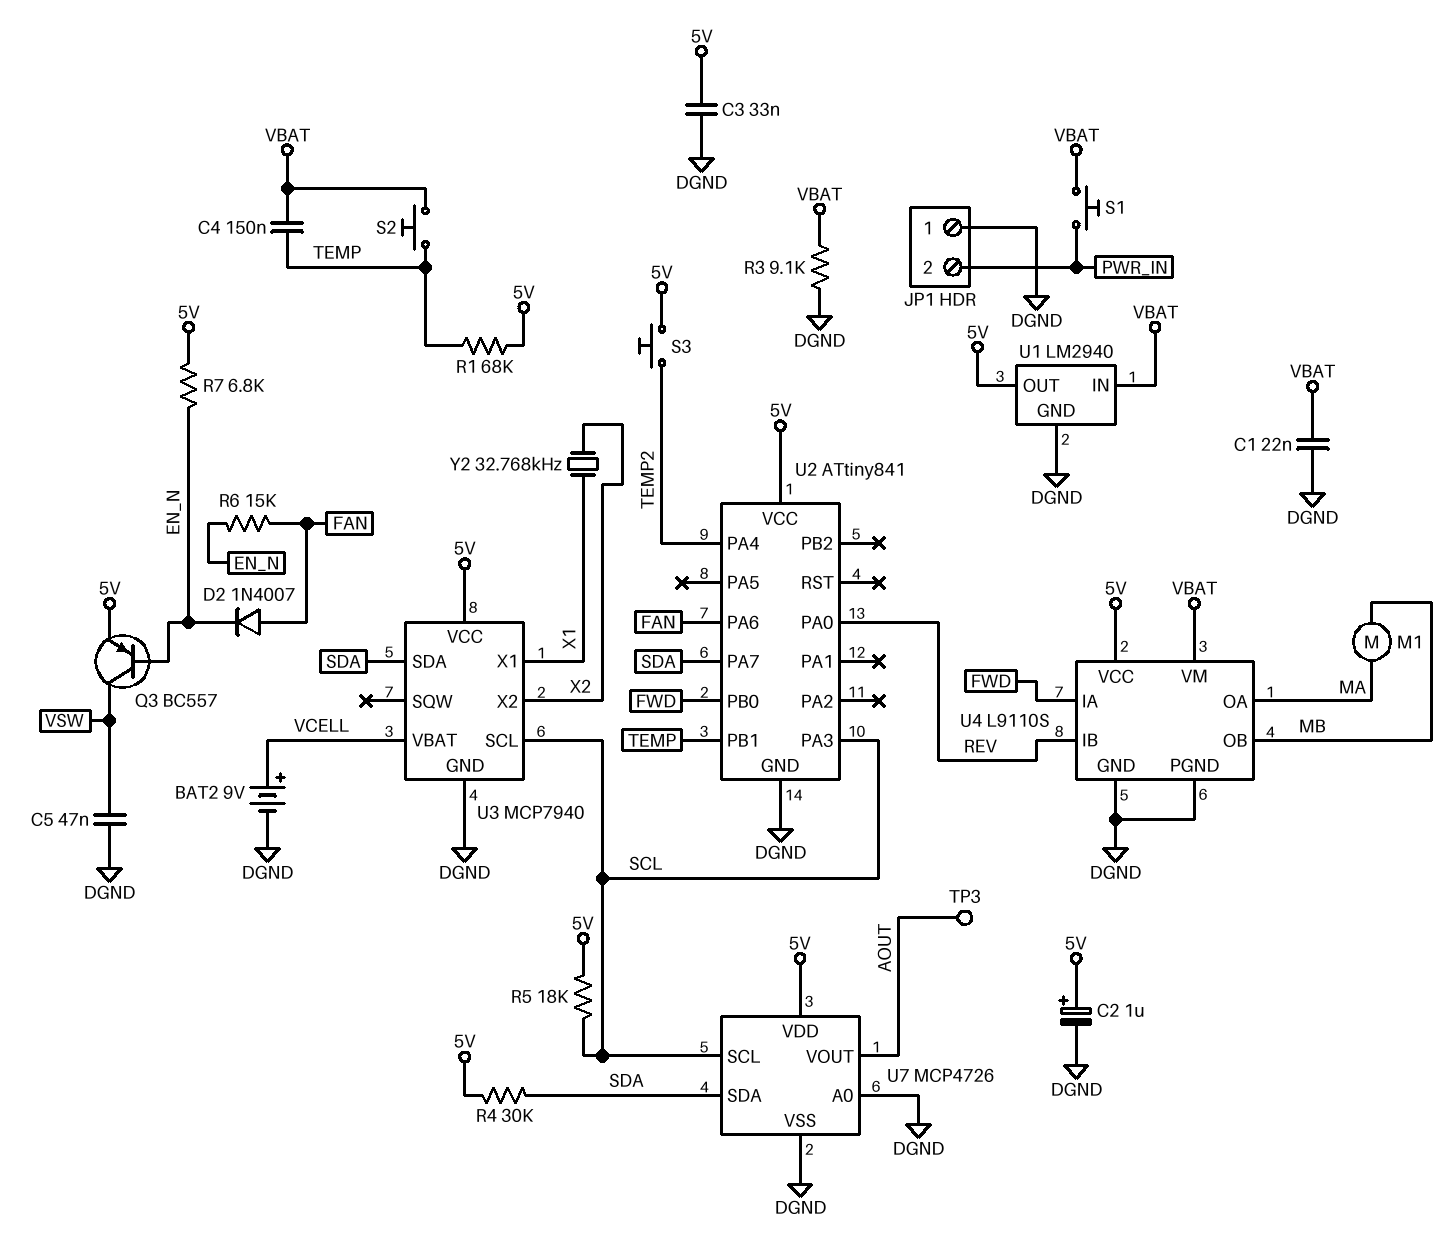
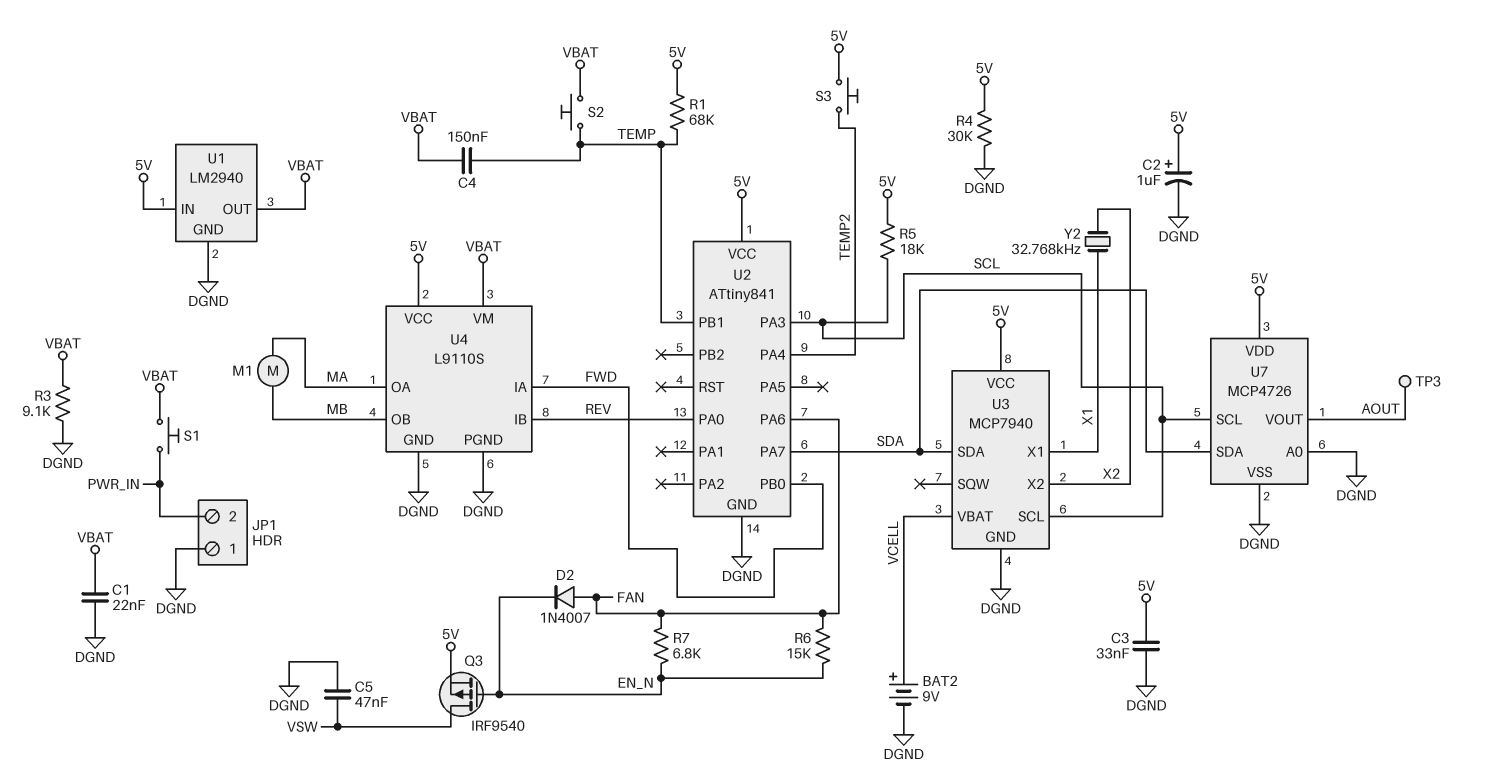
Q3: PNP BC557 (B EN_N, C VSW, E 5V) -> PMOS IRF9540 (G EN_N, D VSW, S 5V)
R4: 30k (5V, SDA) -> 30k (5V, DGND)
R7: 6.8k (5V, EN_N) -> 6.8k (EN_N, FAN)
U1 pin IN: VBAT -> 5V
U1 pin OUT: 5V -> VBAT

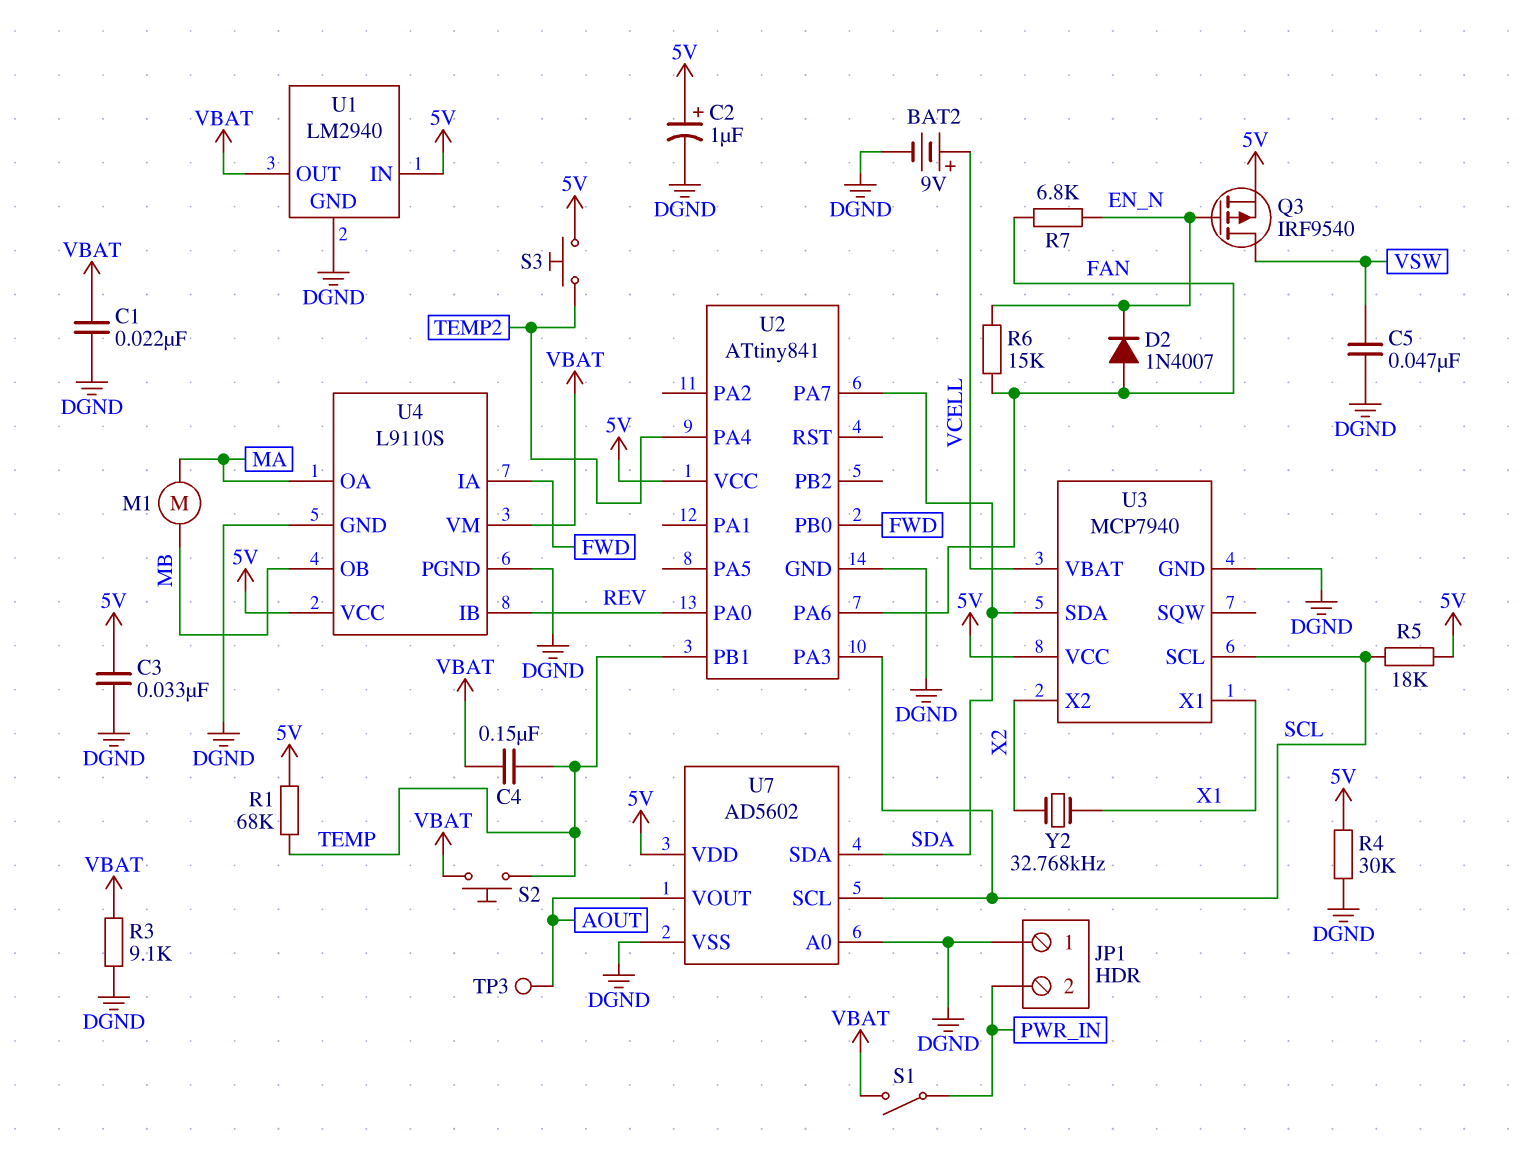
S1: button (PWR_IN, VBAT) -> switch (PWR_IN, VBAT)
U7: MCP4726 -> AD5602

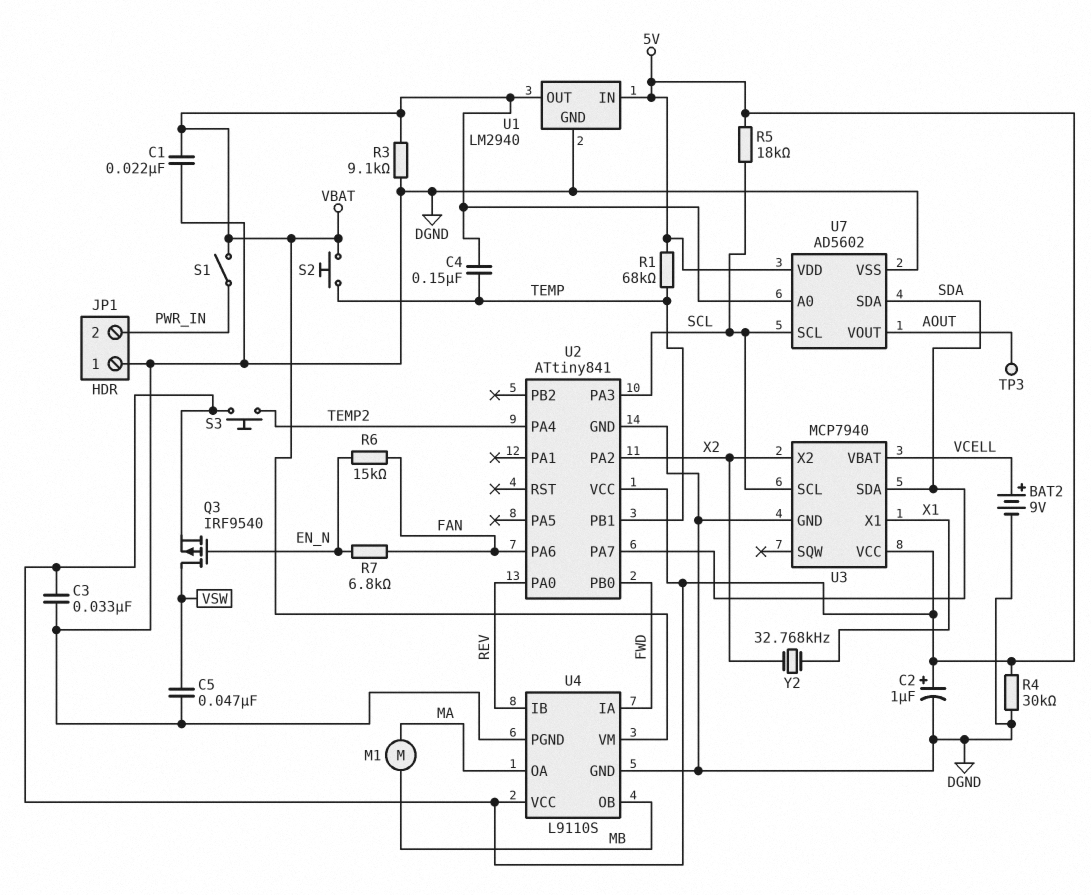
D2: diode 1N4007 (A FAN, K EN_N) -> none
U2 pin PA2: none -> X2
U7 pin A0: DGND -> VBAT

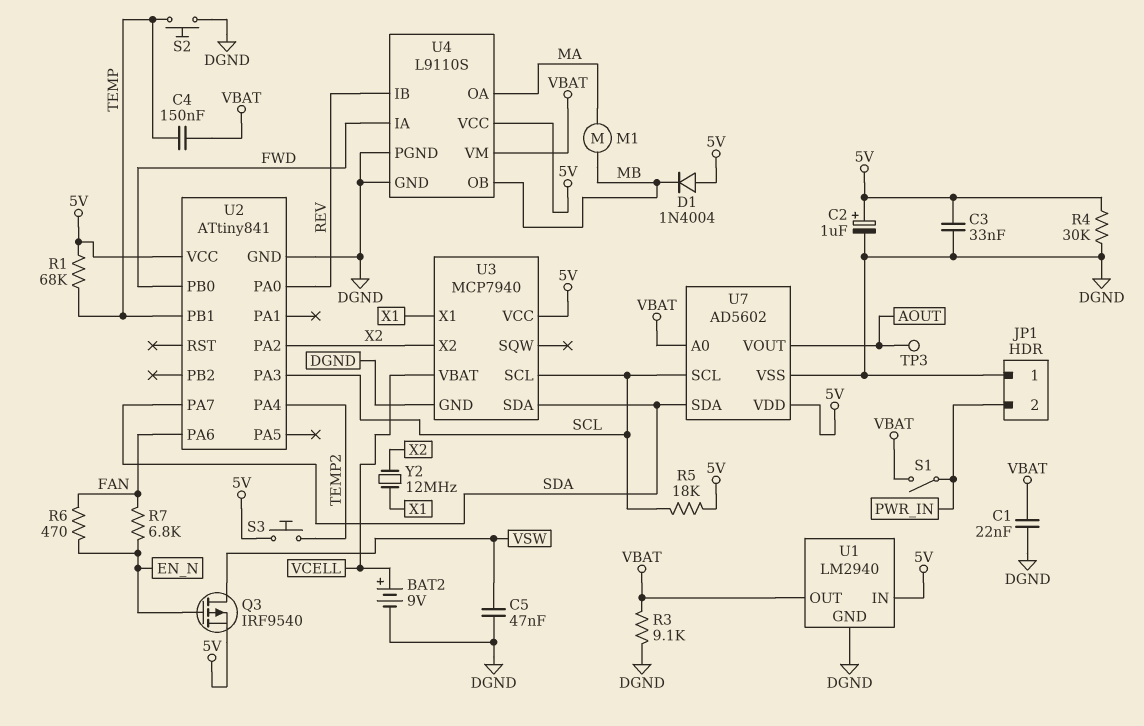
D1: none -> diode 1N4004 (A 5V, K MB)
R6: 15k (EN_N, FAN) -> 470 (EN_N, FAN)
S2: button (TEMP, VBAT) -> button (DGND, TEMP)
Y2: 32.768kHz (X1, X2) -> 12MHz (X1, X2)

